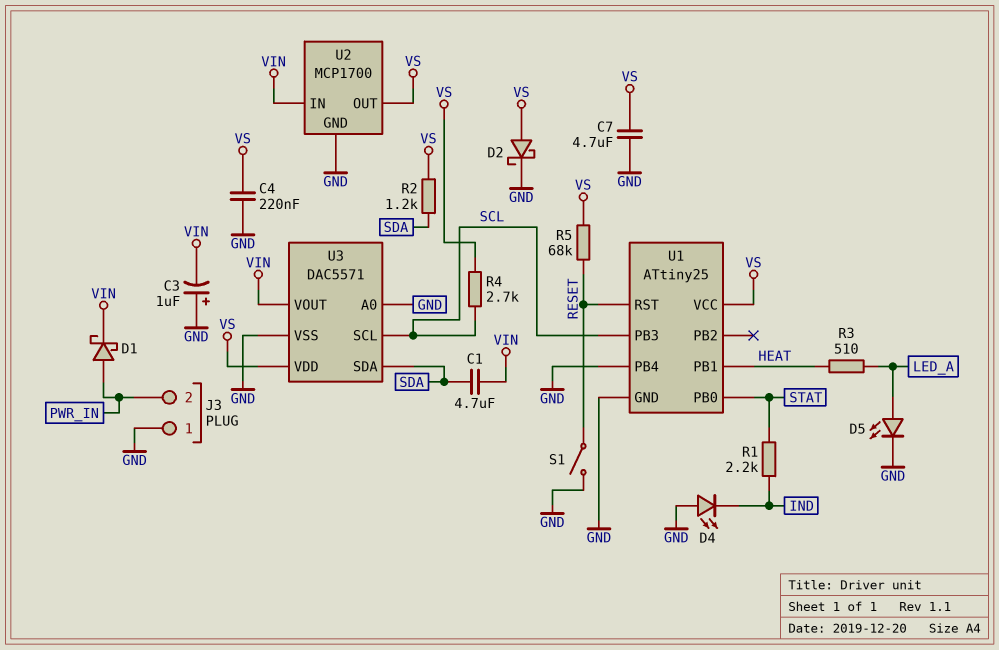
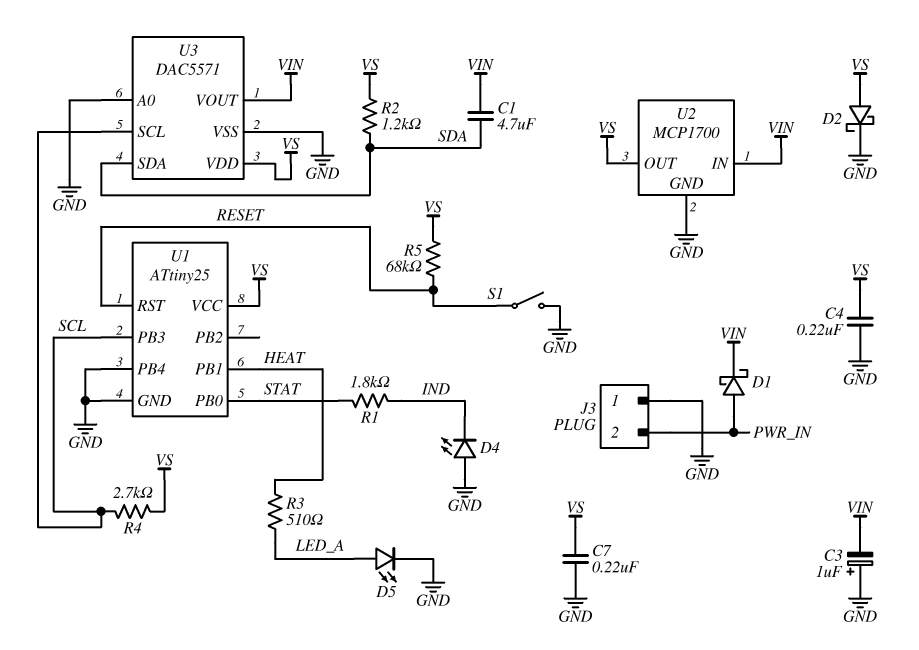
C7: 4.7uF (GND, VS) -> 220nF (GND, VS)
R1: 2.2k (IND, STAT) -> 1.8k (IND, STAT)

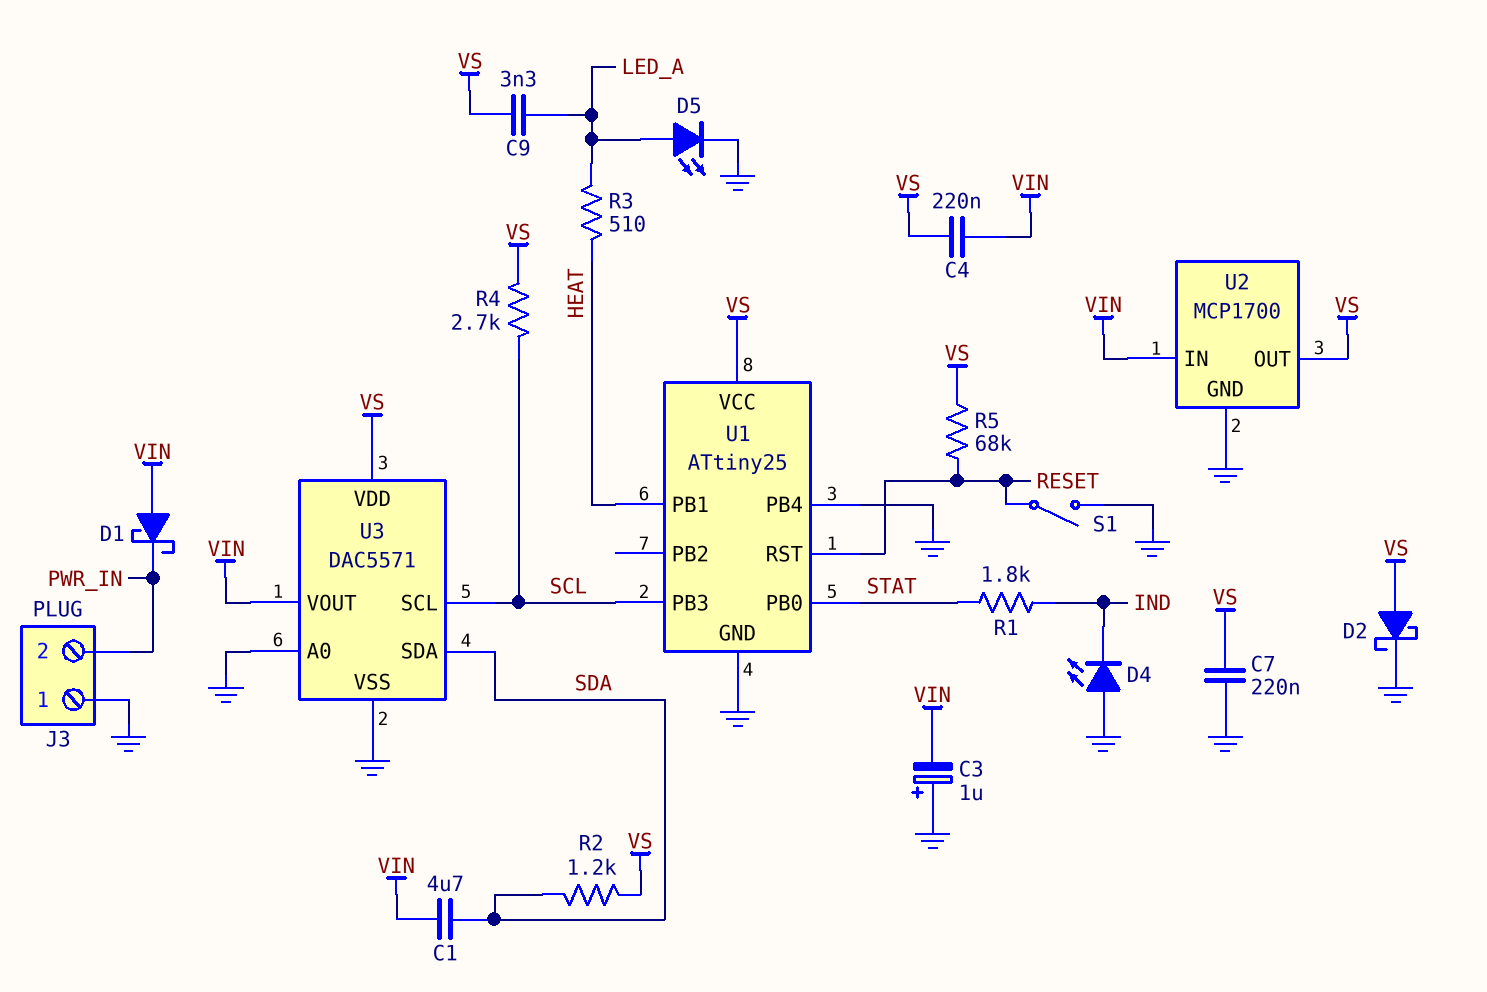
C4: 220nF (GND, VS) -> 220nF (VIN, VS)
C9: none -> 3.3nF (LED_A, VS)
D1: schottky (A PWR_IN, K VIN) -> schottky (A VIN, K PWR_IN)

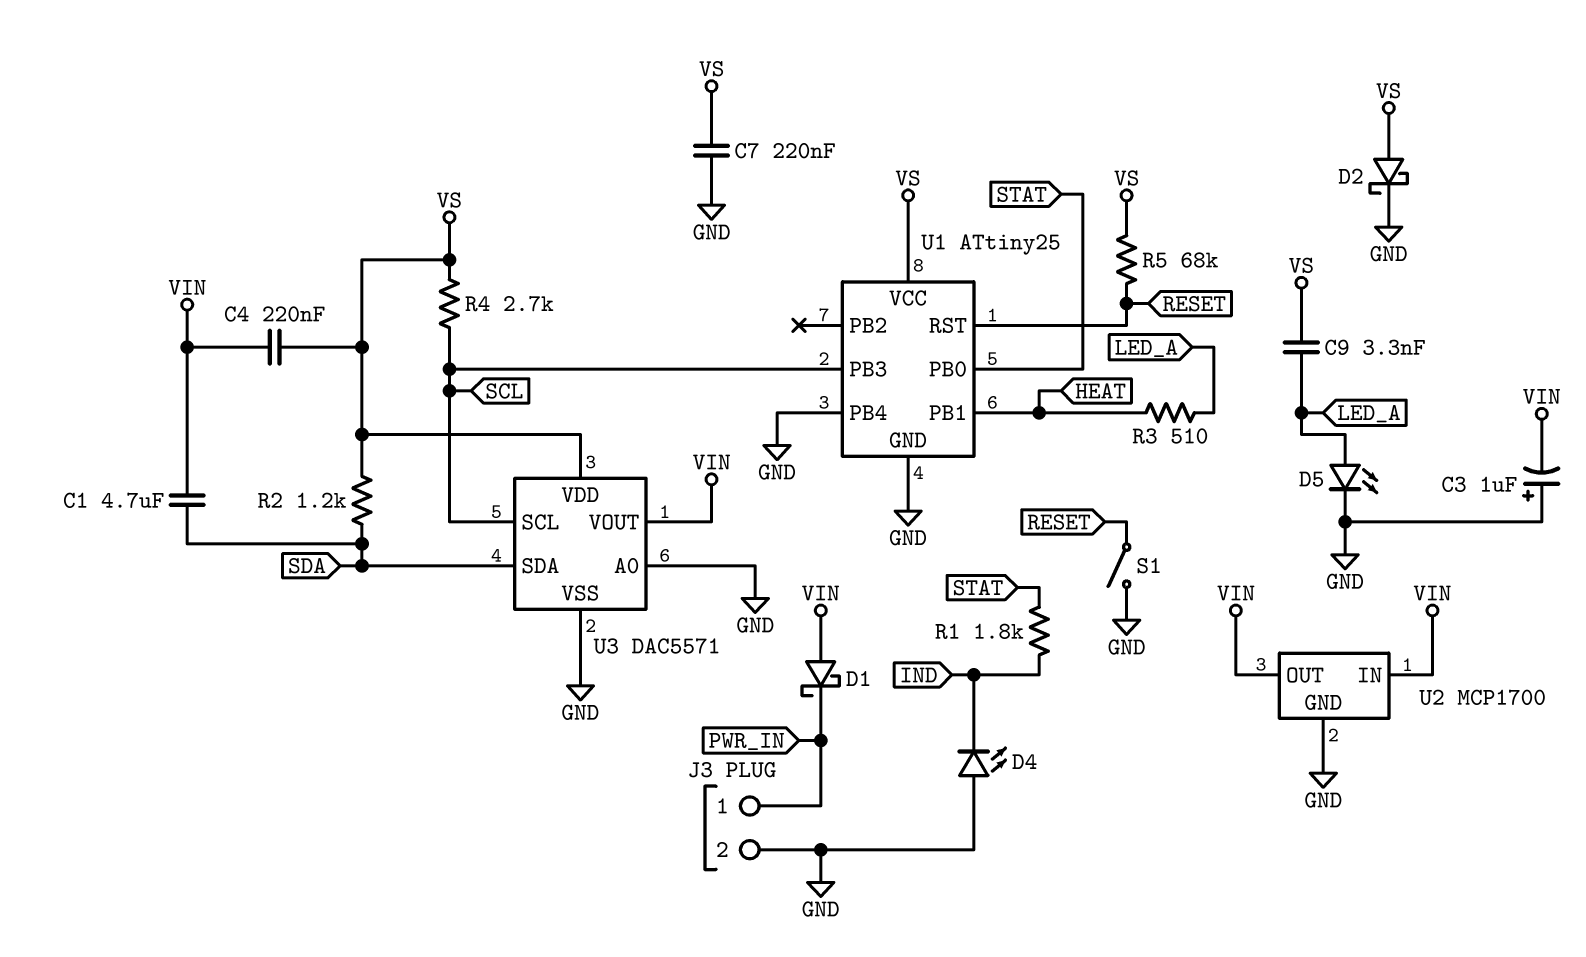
J3 pin 1: GND -> PWR_IN
J3 pin 2: PWR_IN -> GND
U2 pin OUT: VS -> VIN

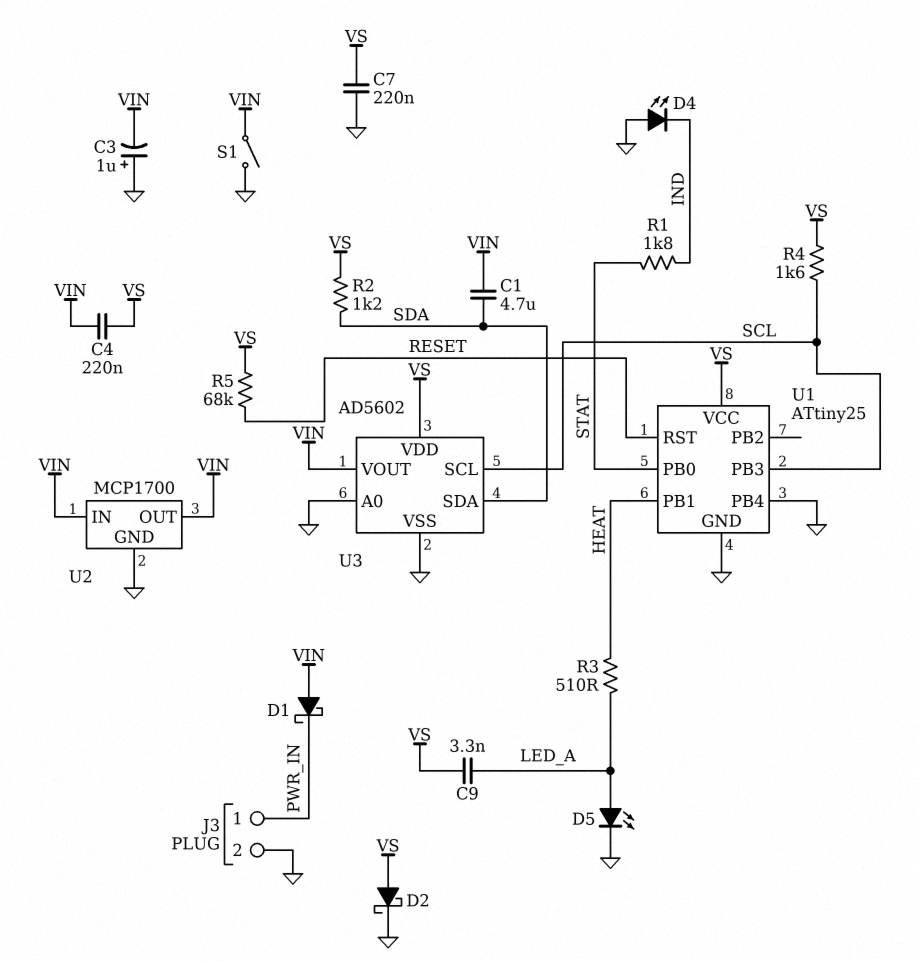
R4: 2.7k (SCL, VS) -> 1.6k (SCL, VS)
S1: switch (GND, RESET) -> switch (GND, VIN)
U3: DAC5571 -> AD5602

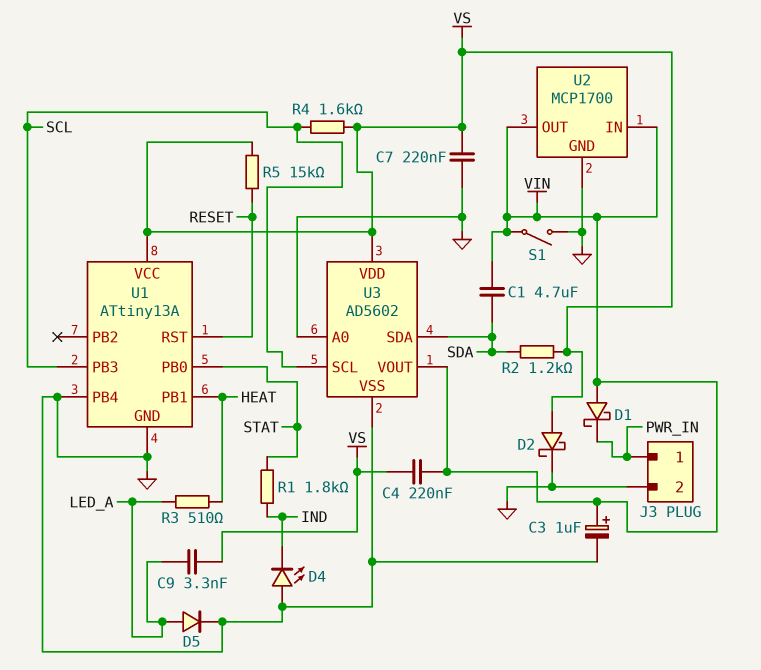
C3: 1uF (plus GND, minus VIN) -> 1uF (plus VIN, minus GND)
D5: LED (A LED_A, K GND) -> diode (A LED_A, K GND)
R5: 68k (RESET, VS) -> 15k (RESET, VS)
U1: ATtiny25 -> ATtiny13A

